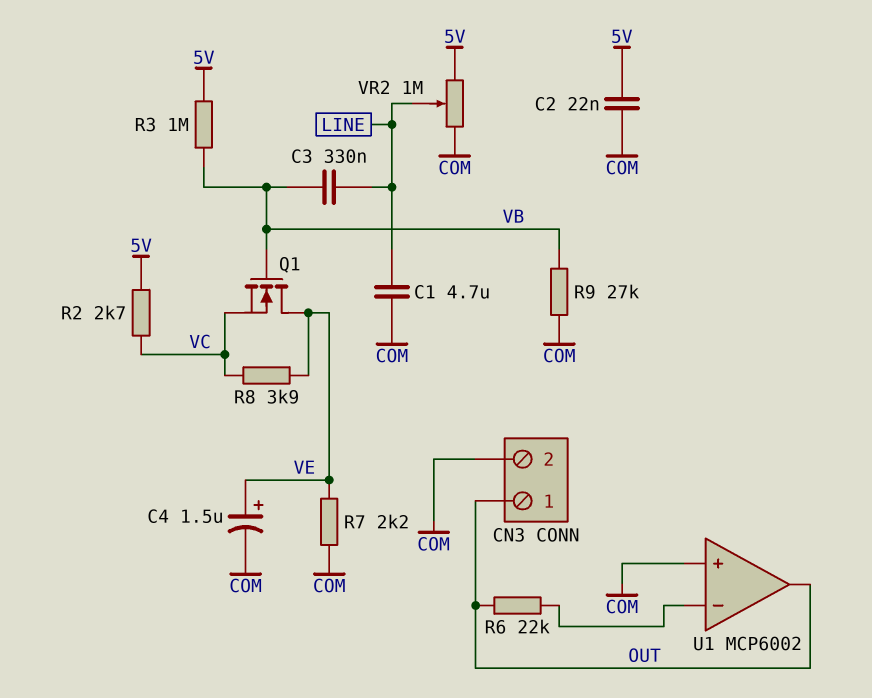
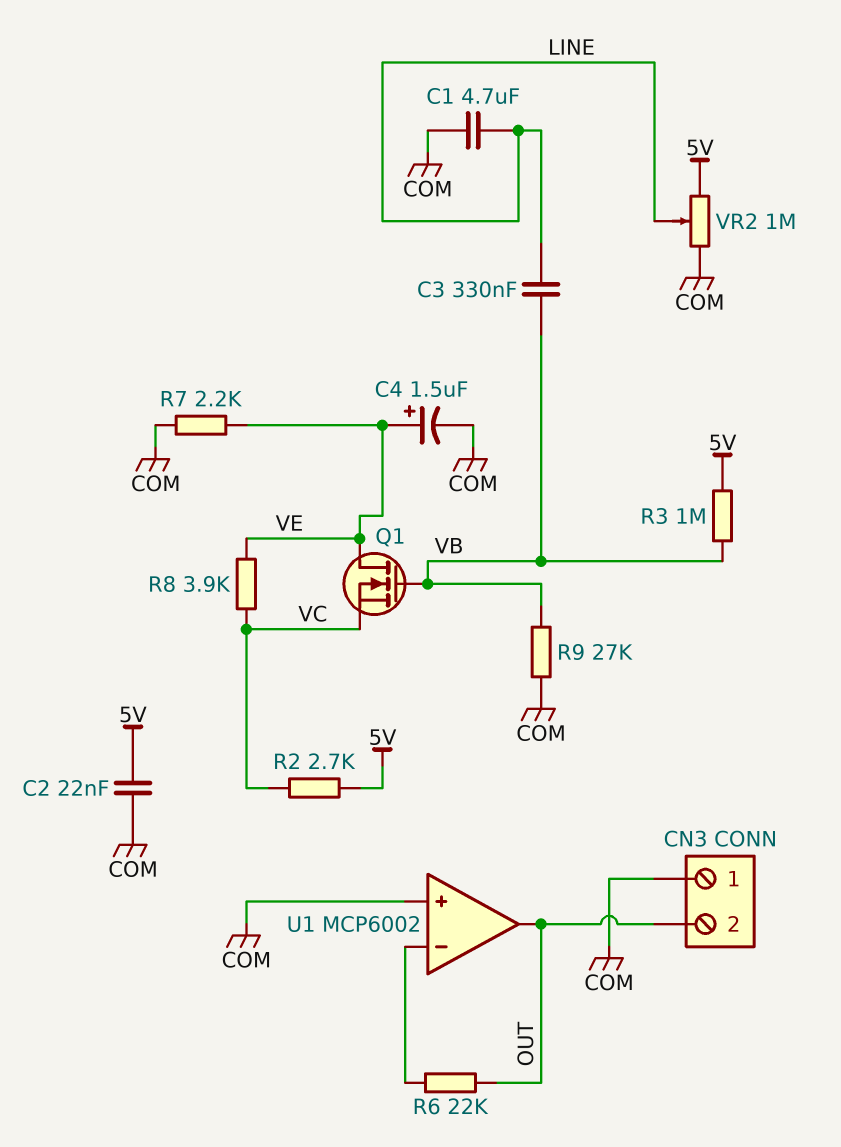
CN3 pin 1: OUT -> COM
CN3 pin 2: COM -> OUT

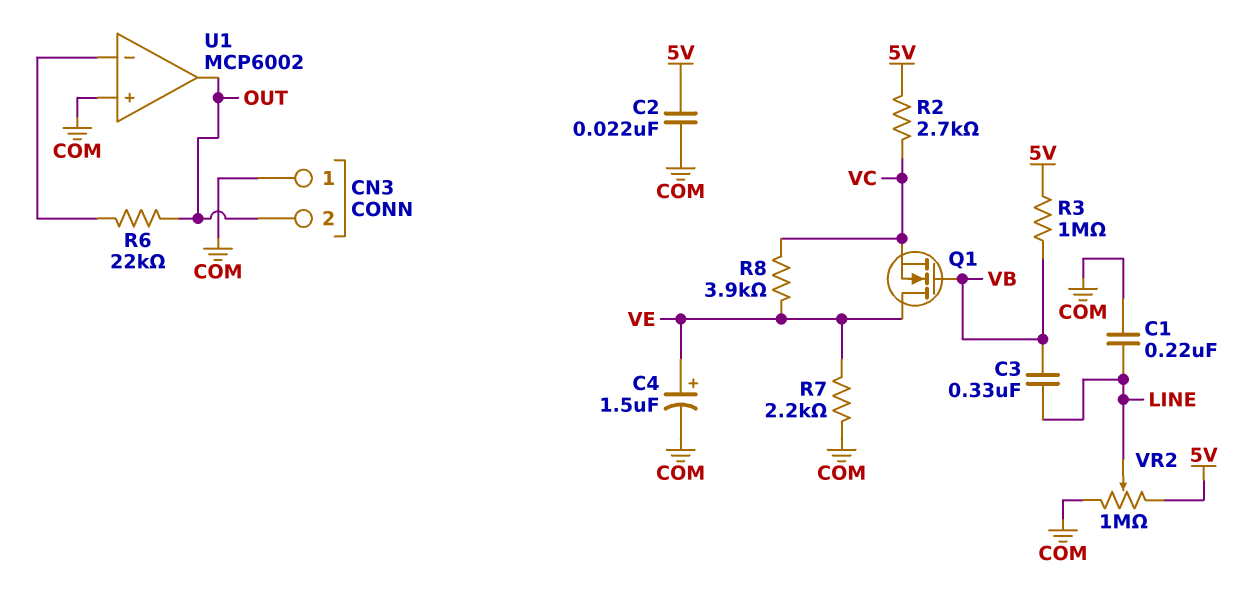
C1: 4.7uF (COM, LINE) -> 220nF (COM, LINE)
R9: 27k (COM, VB) -> none

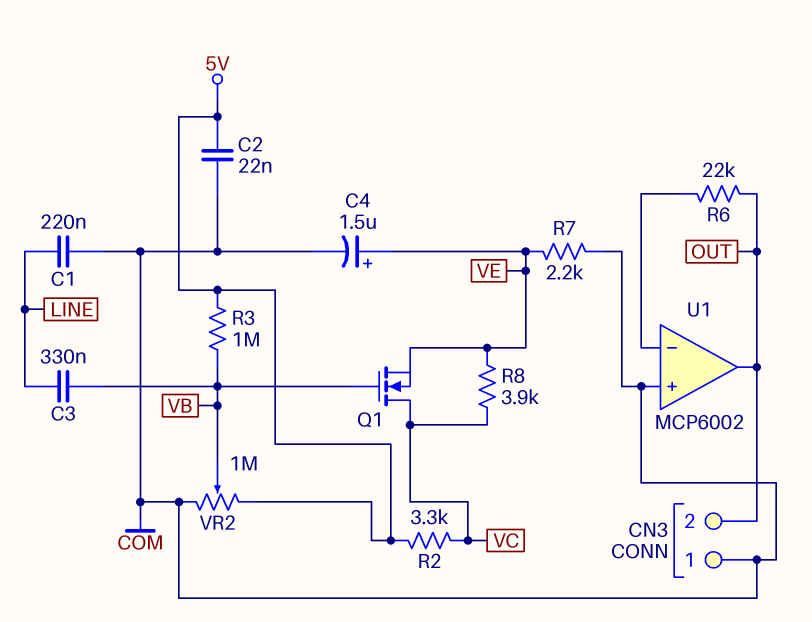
Q1: NMOS (G VB, D VE, S VC) -> NMOS (G VB, D VC, S VE)
R2: 2.7k (5V, VC) -> 3.3k (5V, VC)
VR2: 1M (5V, COM, wiper LINE) -> 1M (5V, COM, wiper VB)

